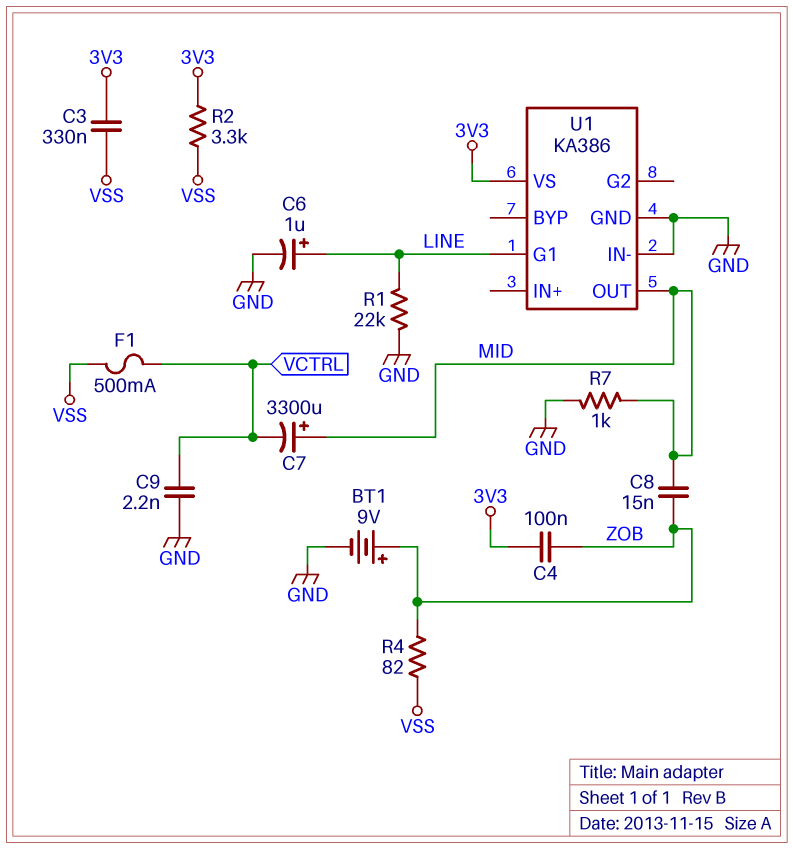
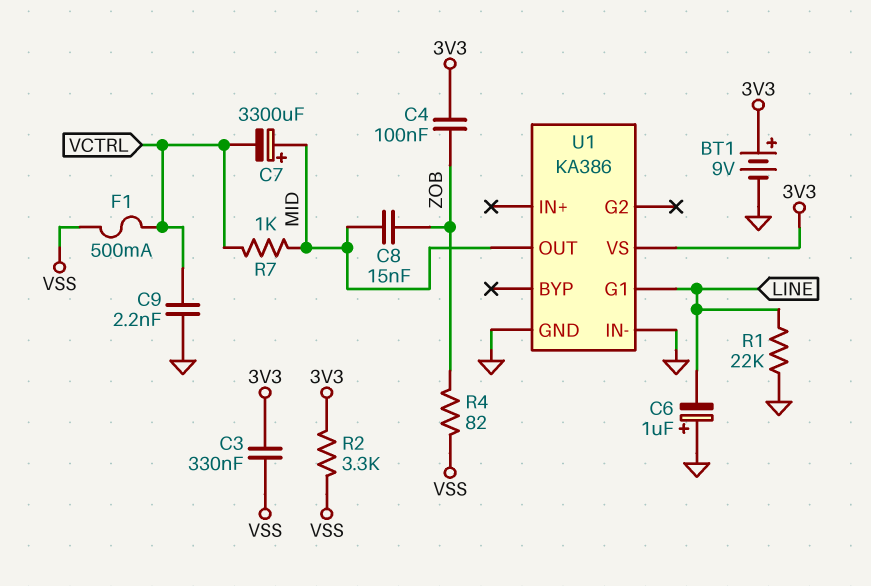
BT1: 9V (plus ZOB, minus GND) -> 9V (plus 3V3, minus GND)
C6: 1uF (plus LINE, minus GND) -> 1uF (plus GND, minus LINE)
R7: 1k (GND, MID) -> 1k (MID, VCTRL)

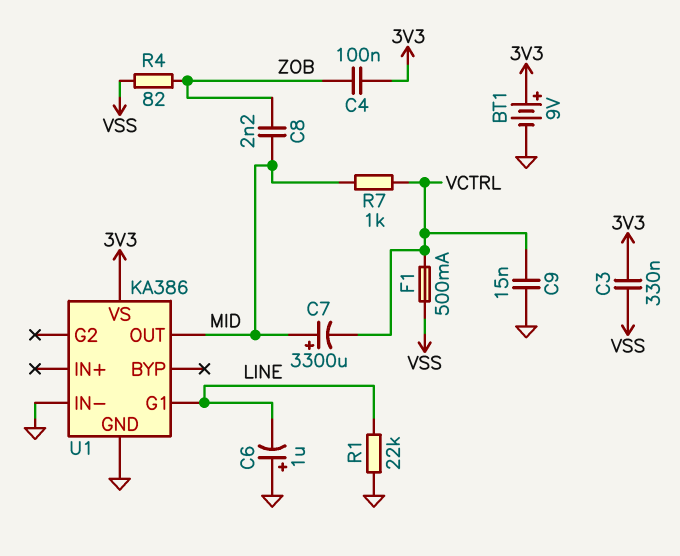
C8: 15nF (MID, ZOB) -> 2.2nF (MID, ZOB)
C9: 2.2nF (GND, VCTRL) -> 15nF (GND, VCTRL)
R2: 3.3k (3V3, VSS) -> none

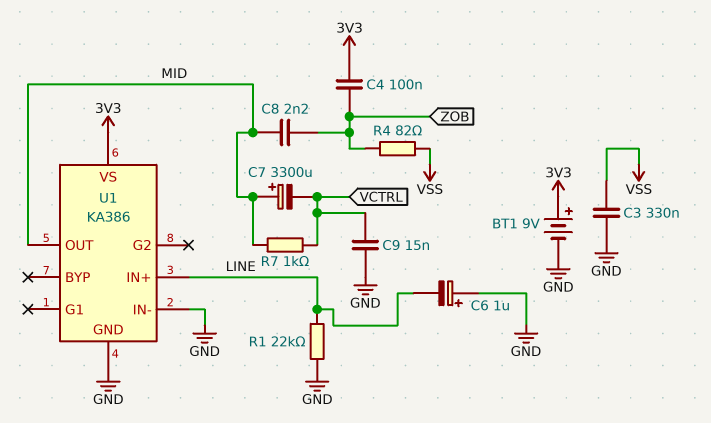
C3: 330nF (3V3, VSS) -> 330nF (GND, VSS)
F1: 500mA (VCTRL, VSS) -> none
U1 pin G1: LINE -> none
U1 pin IN+: none -> LINE

